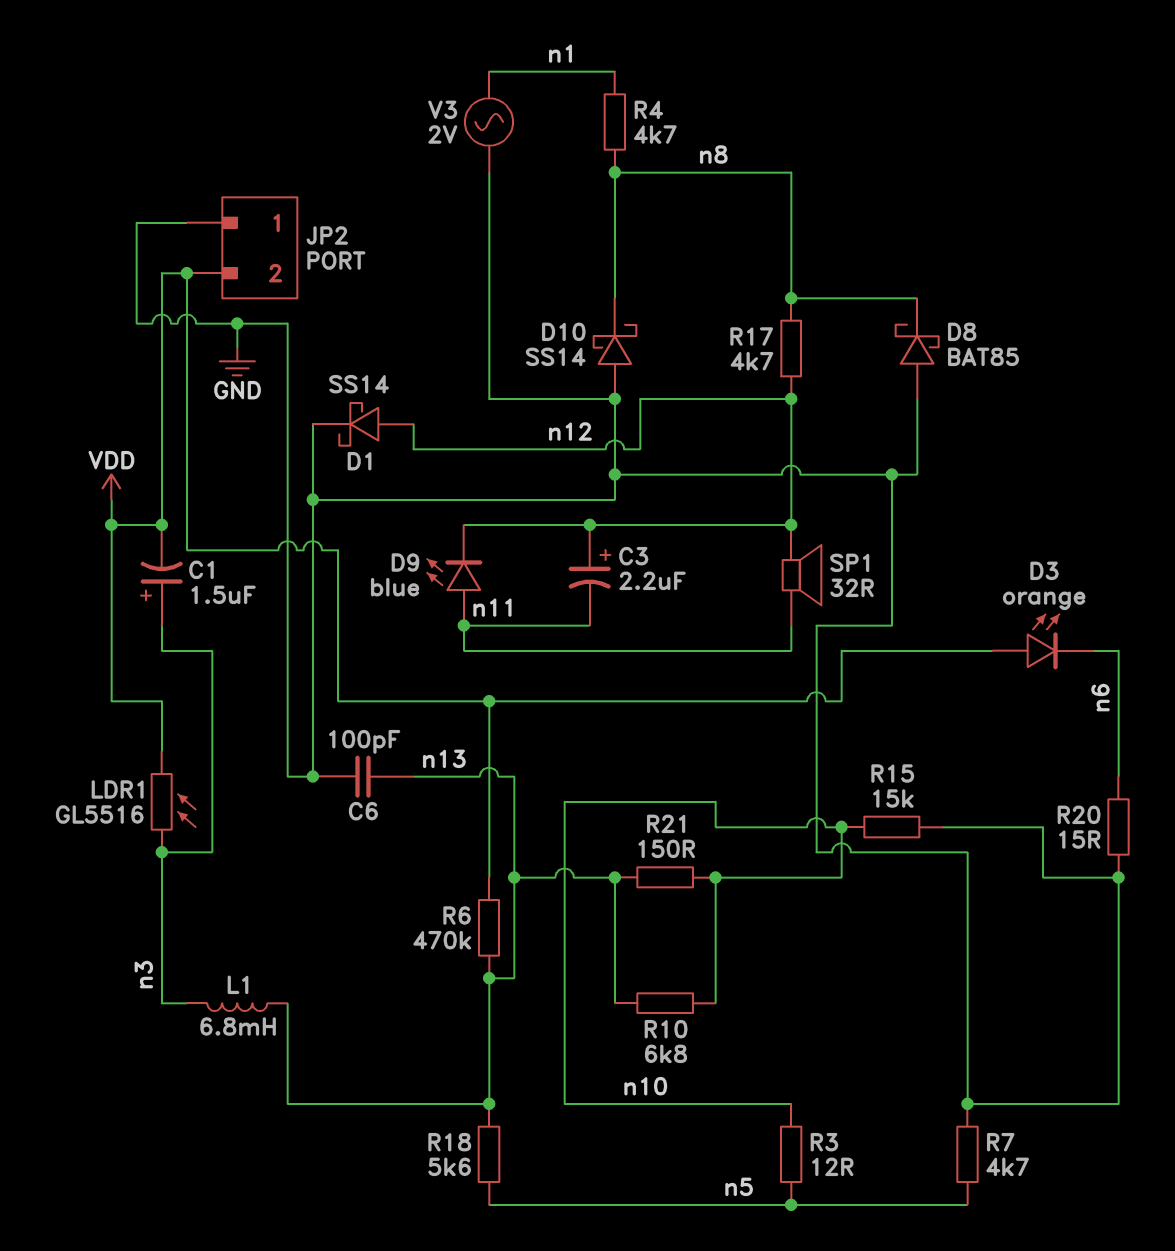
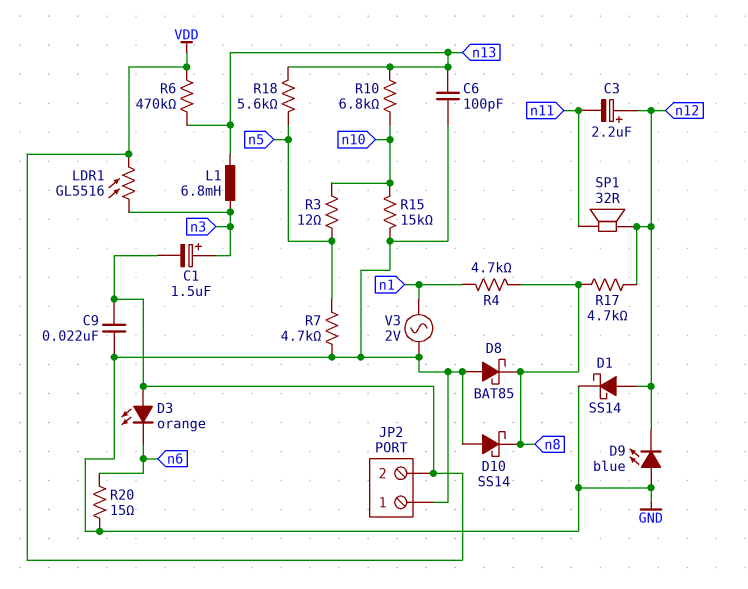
C9: none -> 22nF (GND, VDD)
D9: LED blue (A n11, K n12) -> LED blue (A GND, K n12)
R21: 150 (n10, n13) -> none

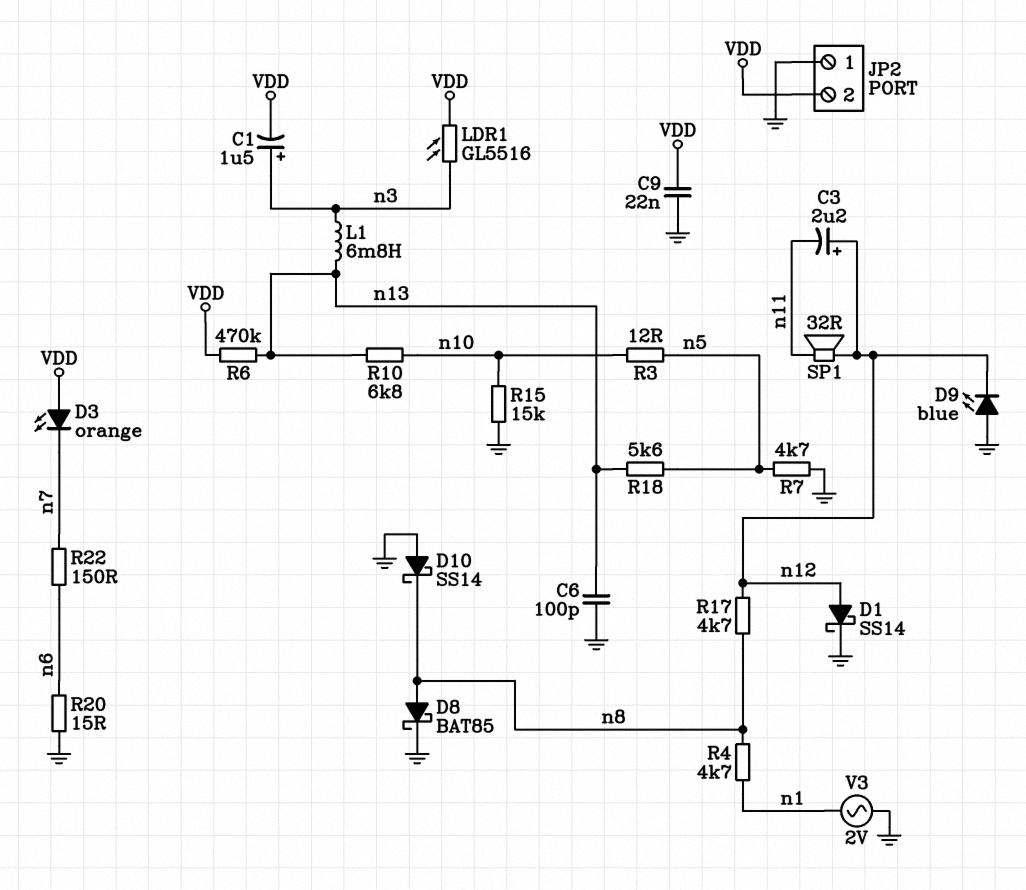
D3: LED orange (A VDD, K n6) -> LED orange (A VDD, K n7)
D8: schottky BAT85 (A GND, K n8) -> schottky BAT85 (A n8, K GND)
R22: none -> 150 (n6, n7)

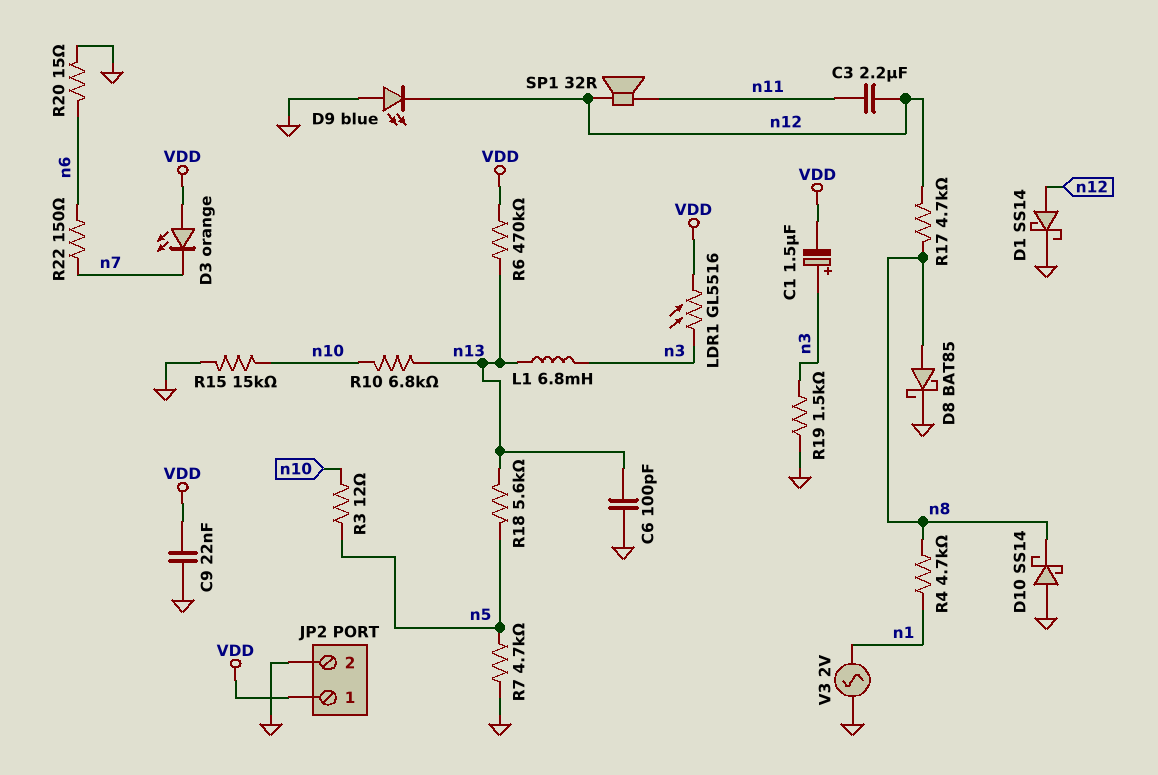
C3: 2.2uF (plus n12, minus n11) -> 2.2uF (n11, n12)
JP2 pin 1: GND -> VDD
JP2 pin 2: VDD -> GND
R19: none -> 1.5k (GND, n3)

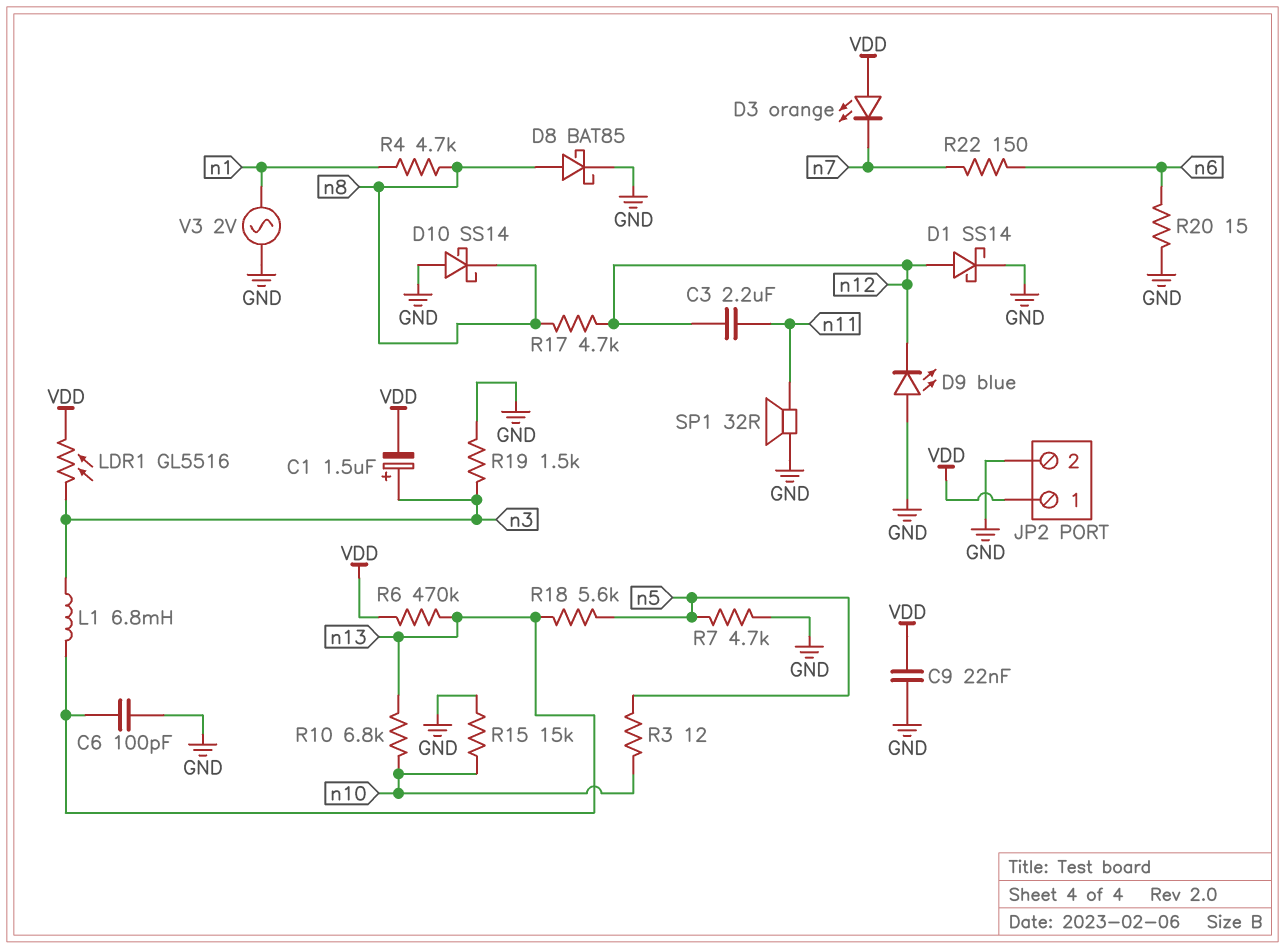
SP1: speaker 32R (n11, n12) -> speaker 32R (GND, n11)

